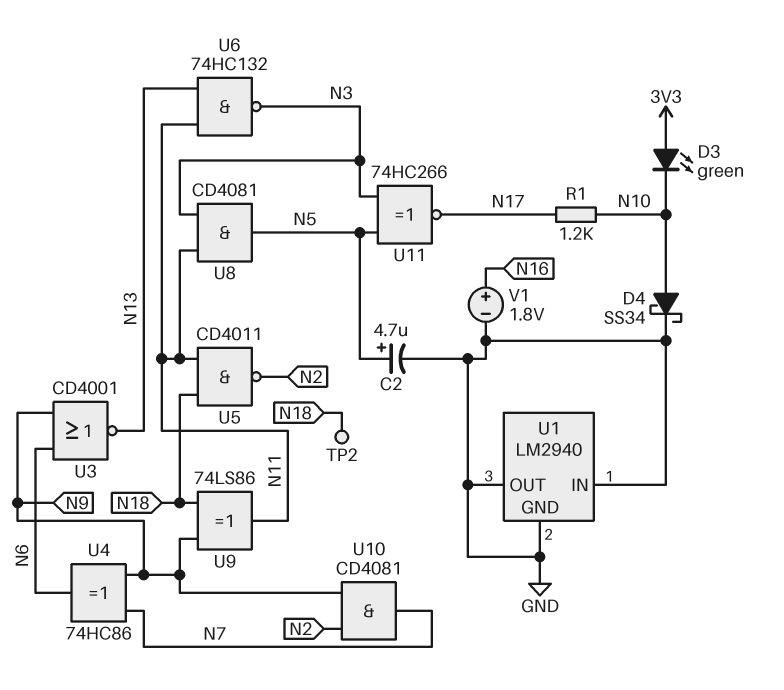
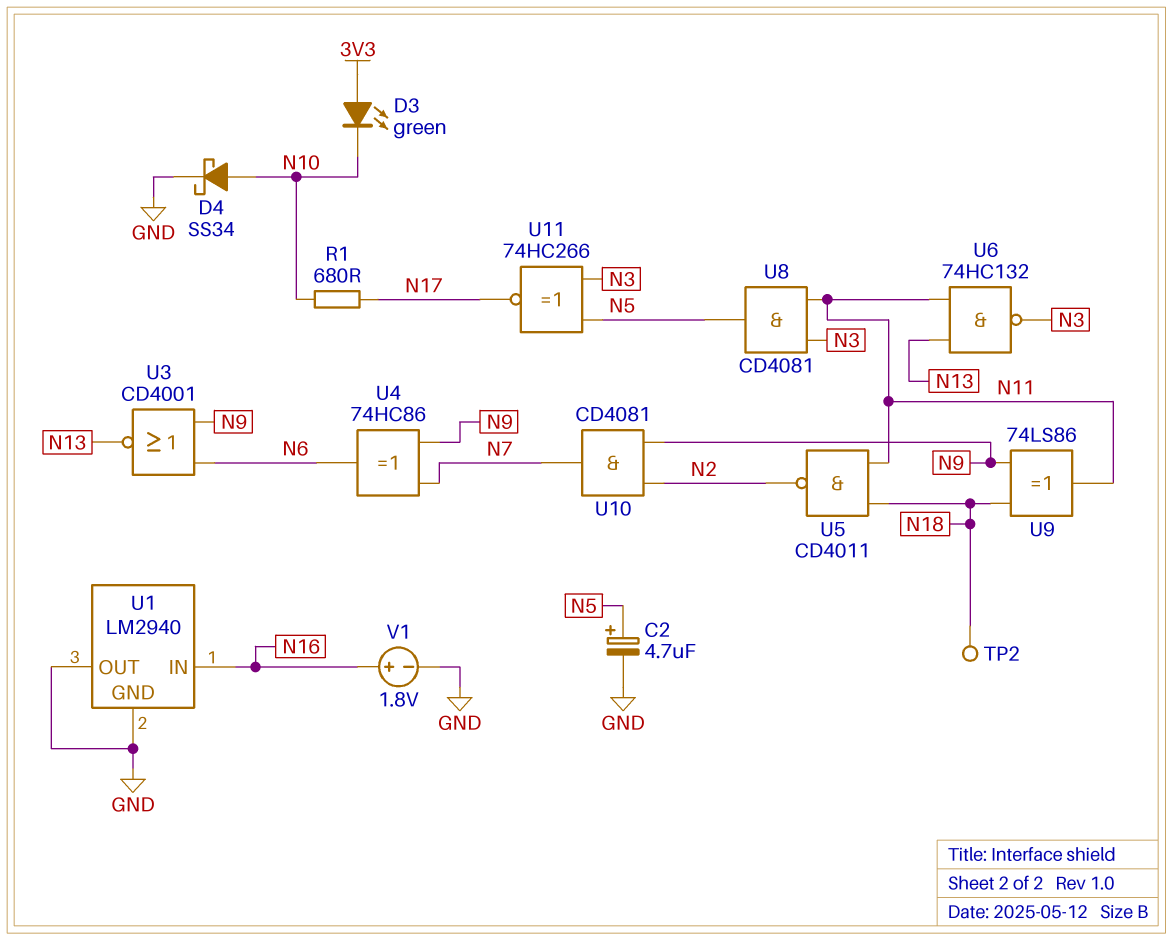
R1: 1.2k (N10, N17) -> 680 (N10, N17)
U1 pin IN: GND -> N16

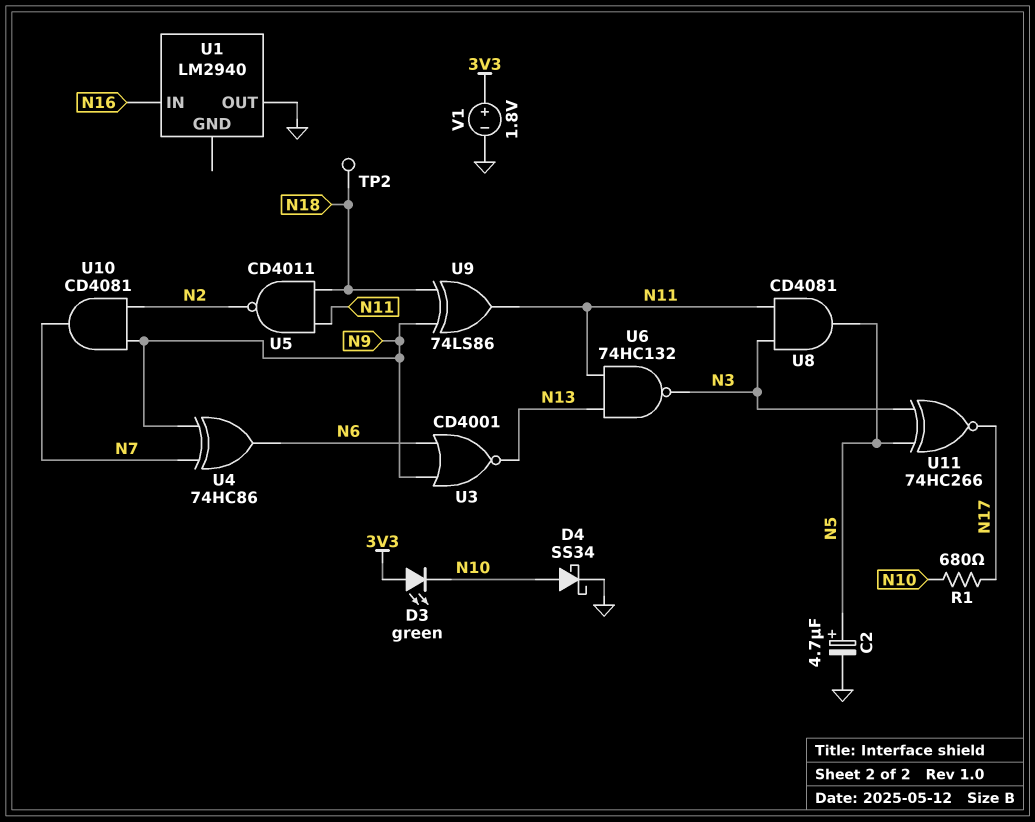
U1 pin GND: GND -> none
V1: 1.8V (plus N16, minus GND) -> 1.8V (plus 3V3, minus GND)

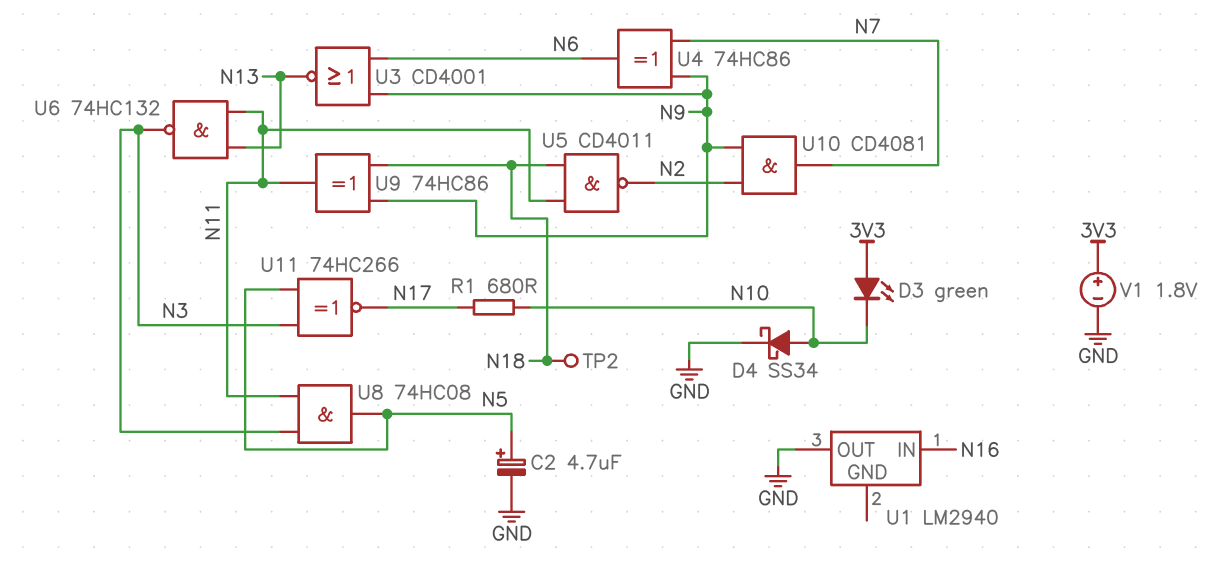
U8: AND CD4081 (in N3, in N11, out N5) -> AND 74HC08 (in N3, in N11, out N5)
U9: XOR 74LS86 (in N9, in N18, out N11) -> XOR 74HC86 (in N9, in N18, out N11)

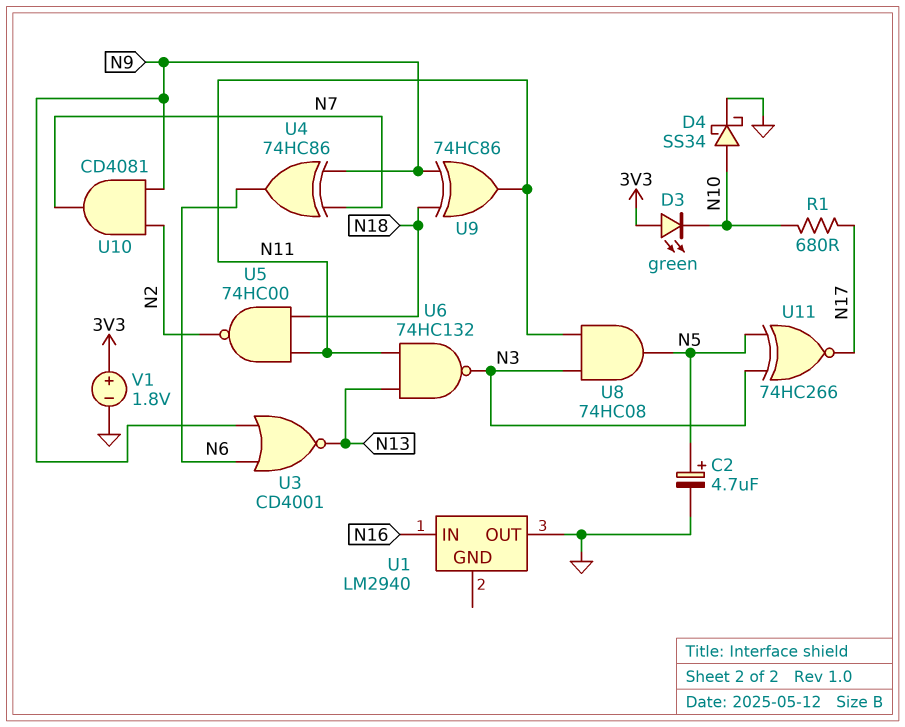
TP2: test point (N18) -> none
U5: NAND CD4011 (in N11, in N18, out N2) -> NAND 74HC00 (in N11, in N18, out N2)

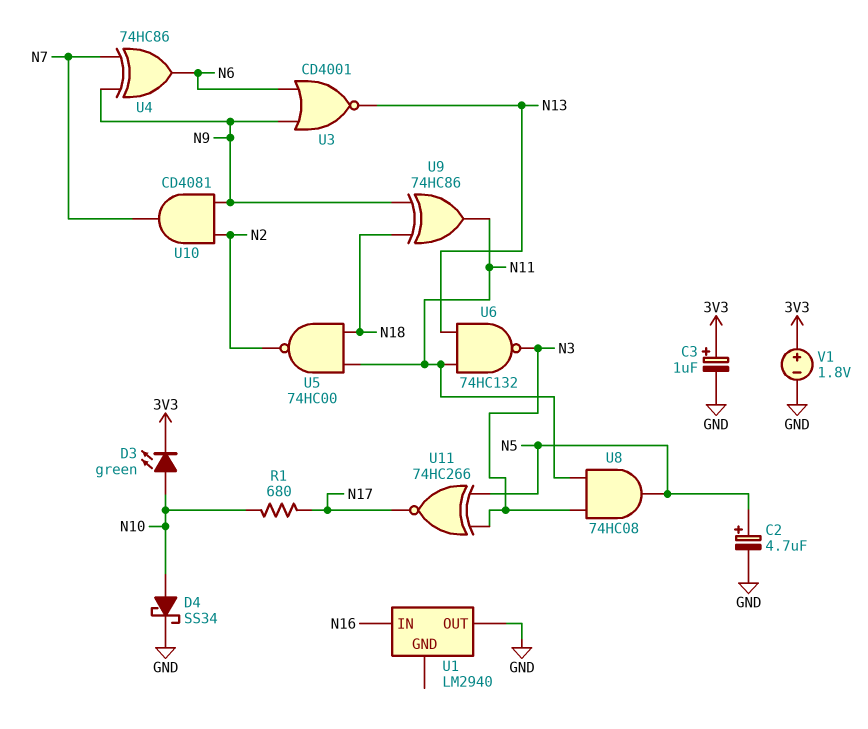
C3: none -> 1uF (plus 3V3, minus GND)
D3: LED green (A 3V3, K N10) -> LED green (A N10, K 3V3)

